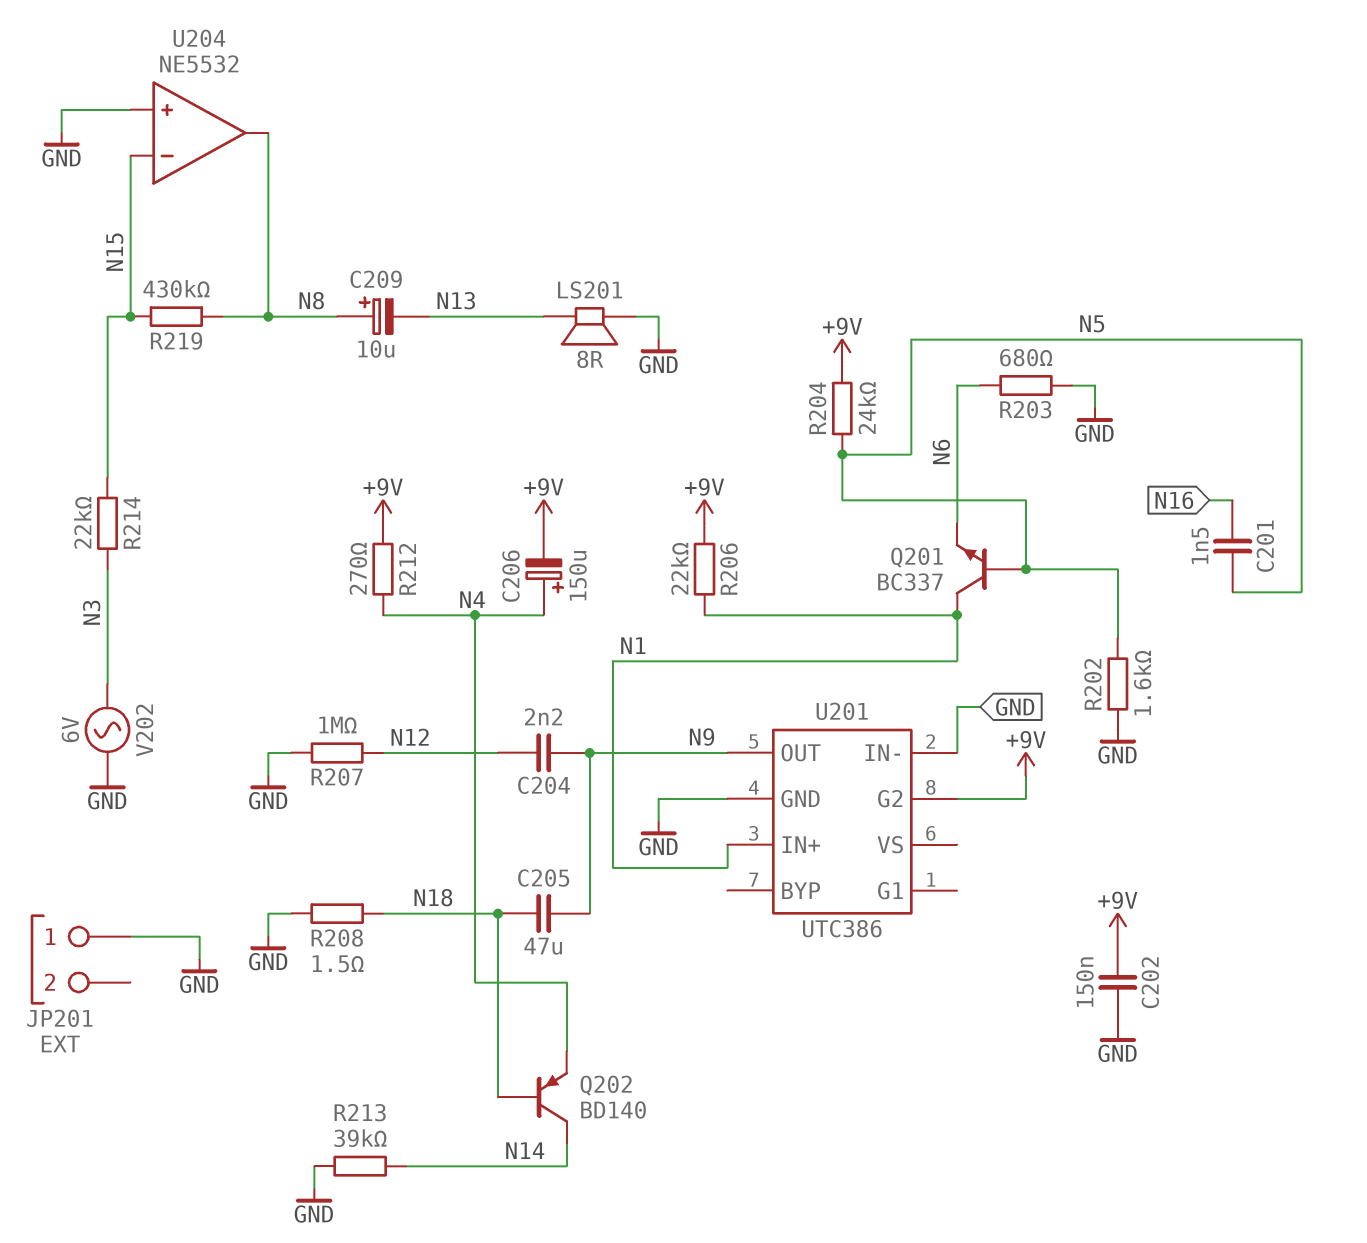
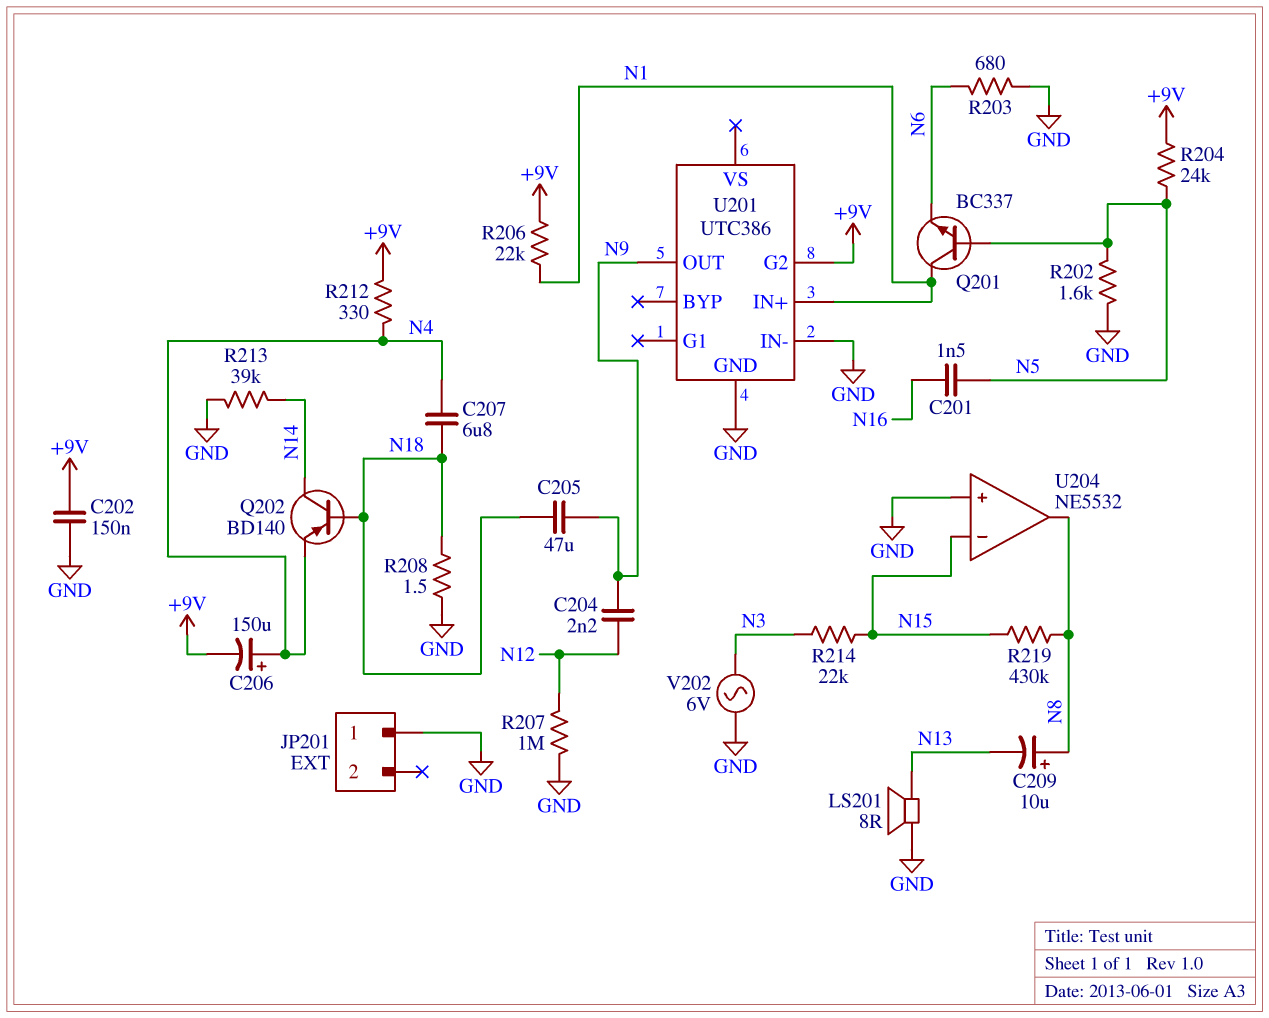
C207: none -> 6.8uF (N4, N18)
R212: 270 (+9V, N4) -> 330 (+9V, N4)

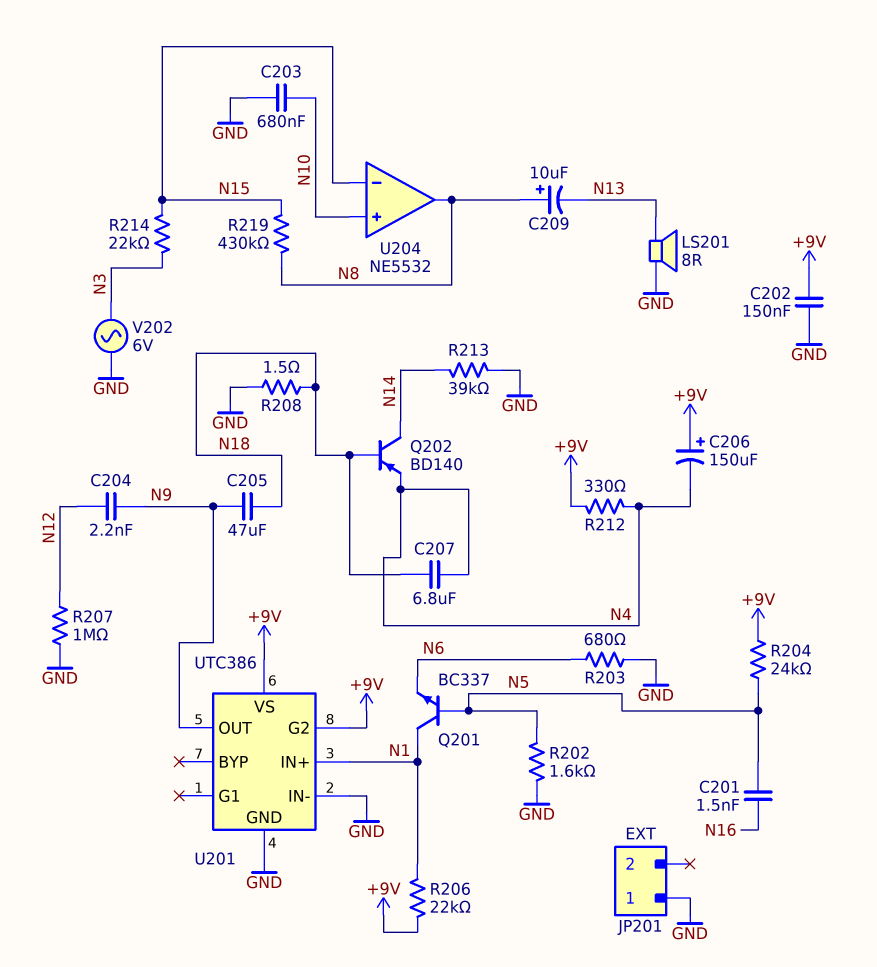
C203: none -> 680nF (GND, N10)
C206: 150uF (plus N4, minus +9V) -> 150uF (plus +9V, minus N4)
U201 pin VS: none -> +9V
U204 pin in+: GND -> N10

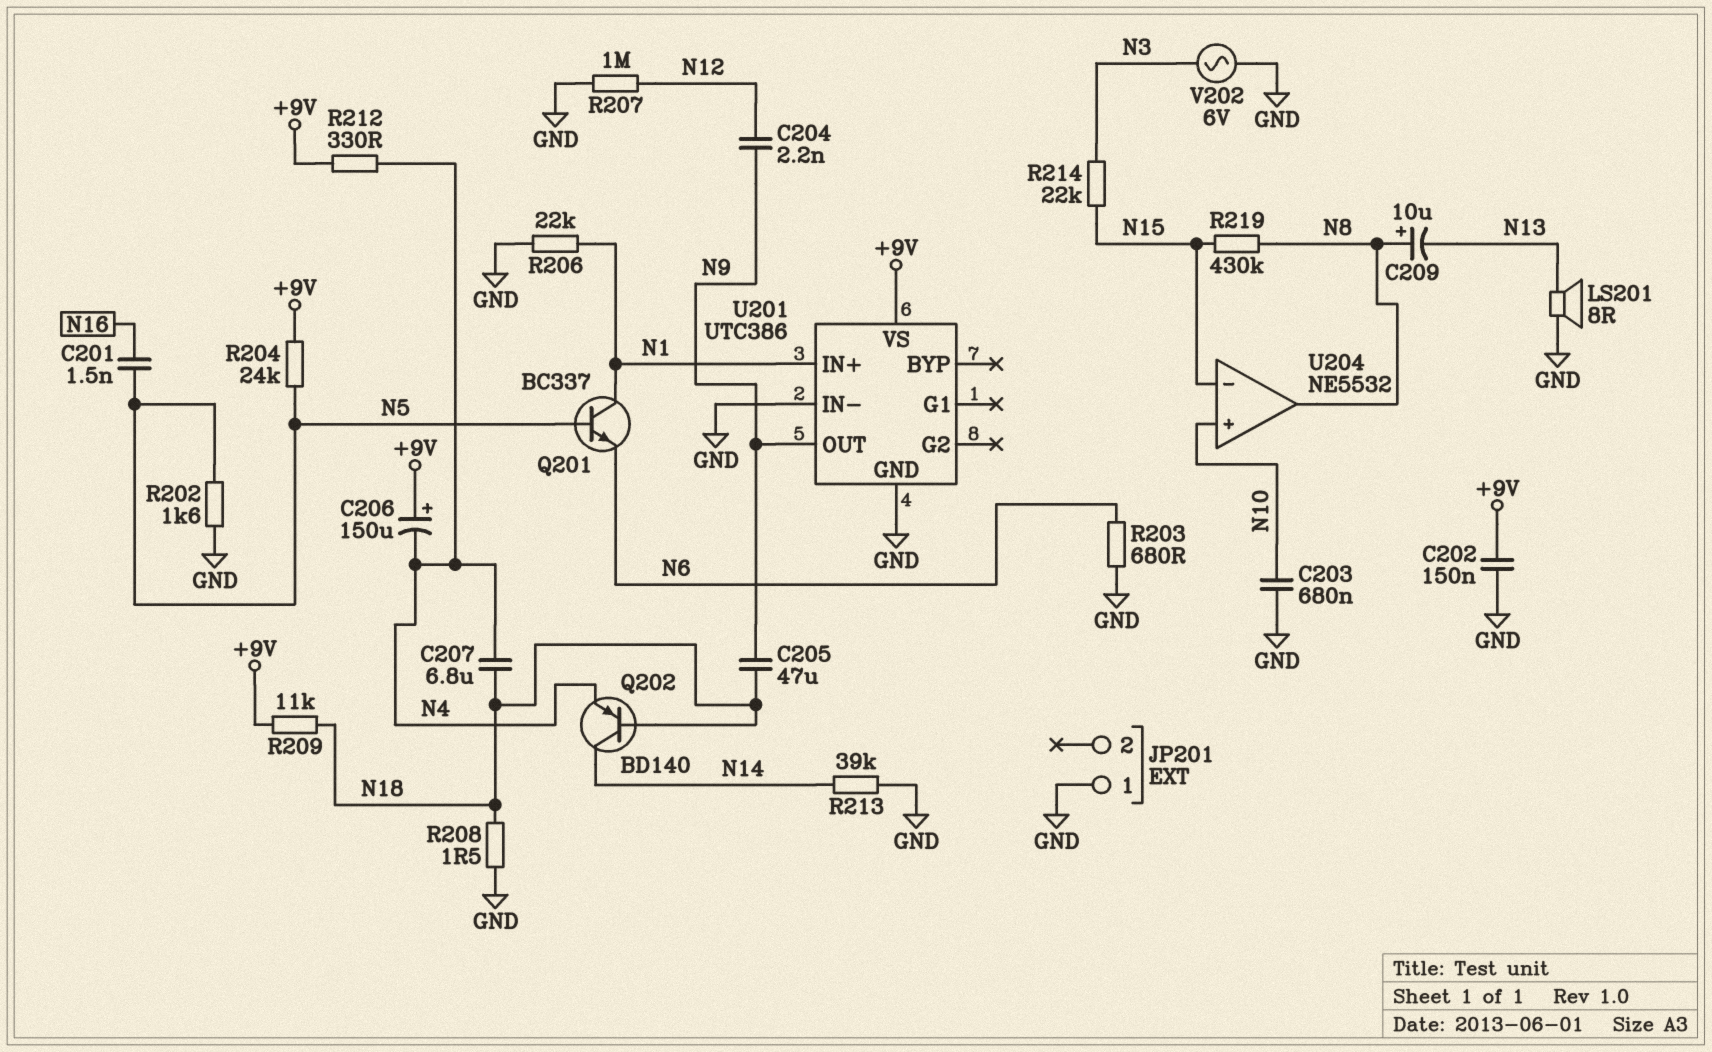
R206: 22k (+9V, N1) -> 22k (GND, N1)
R209: none -> 11k (+9V, N18)
U201 pin G2: +9V -> none

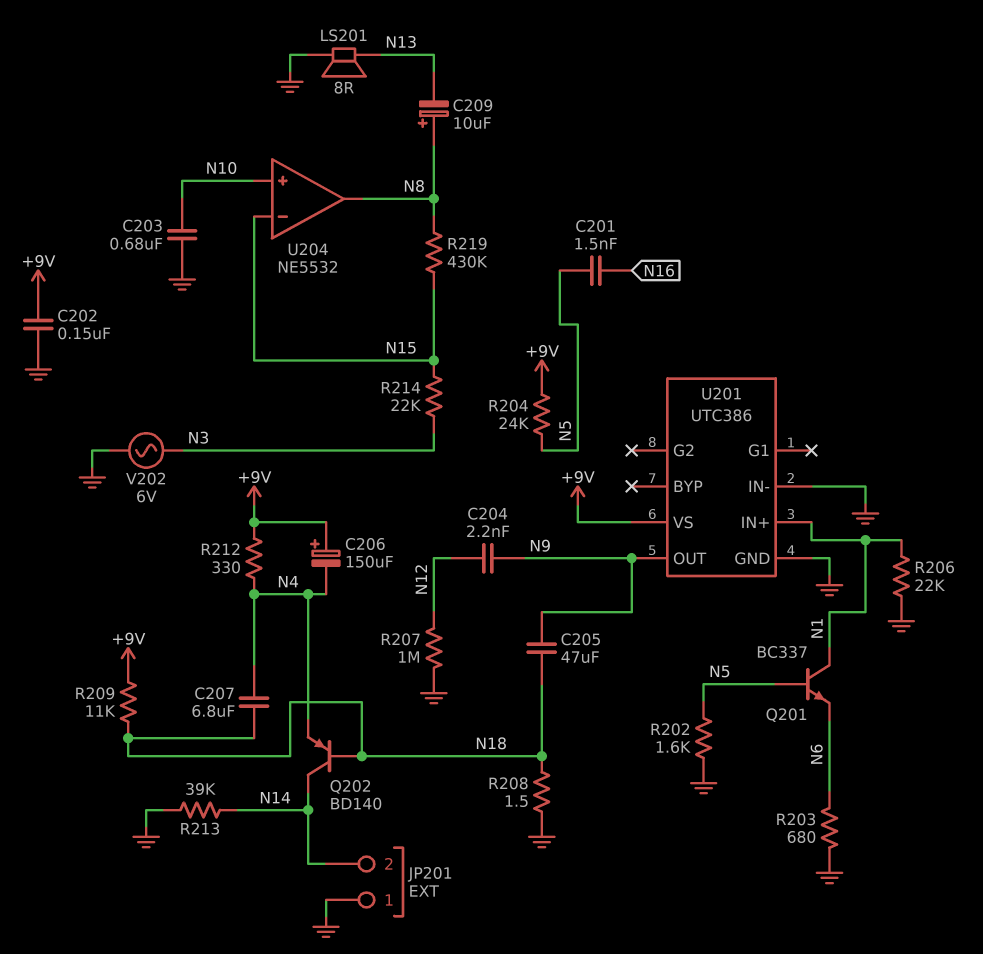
JP201 pin 2: none -> N14

